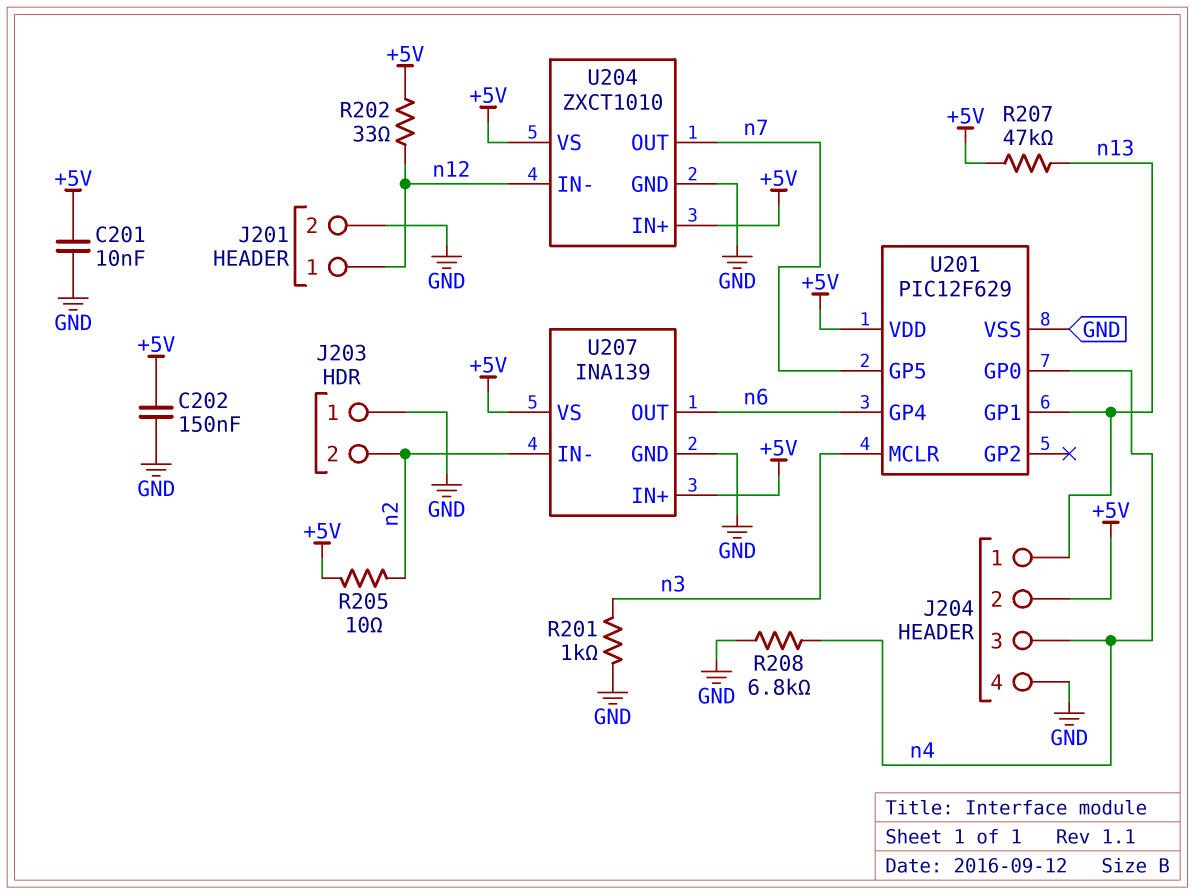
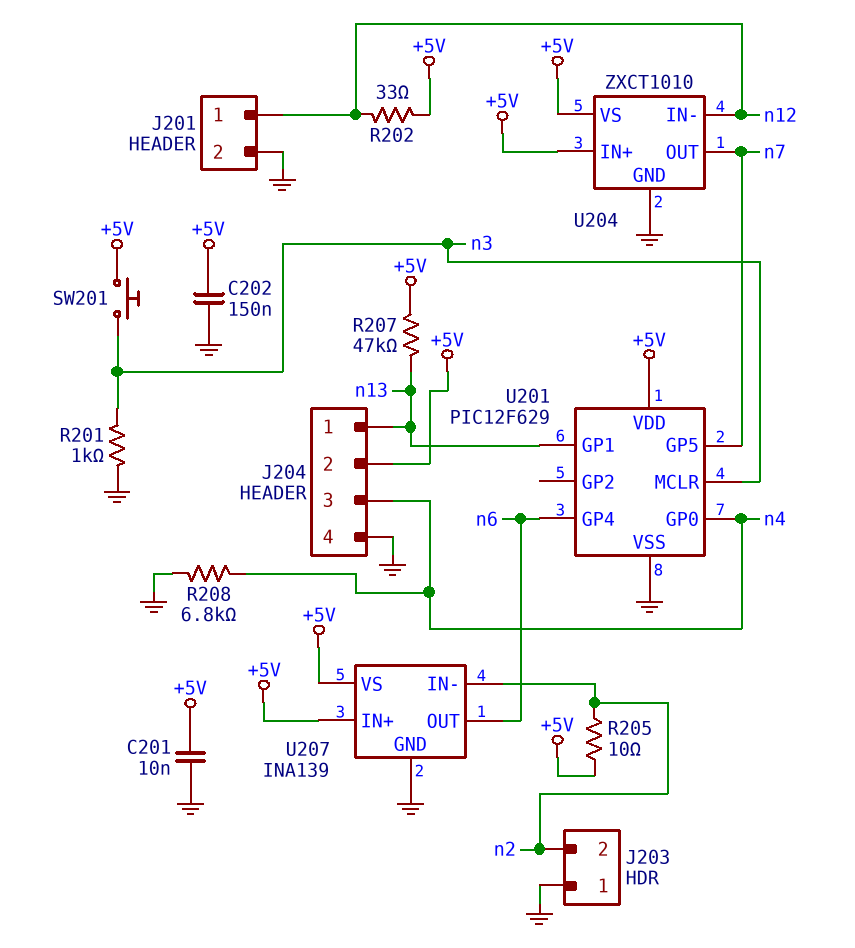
SW201: none -> button (+5V, n3)

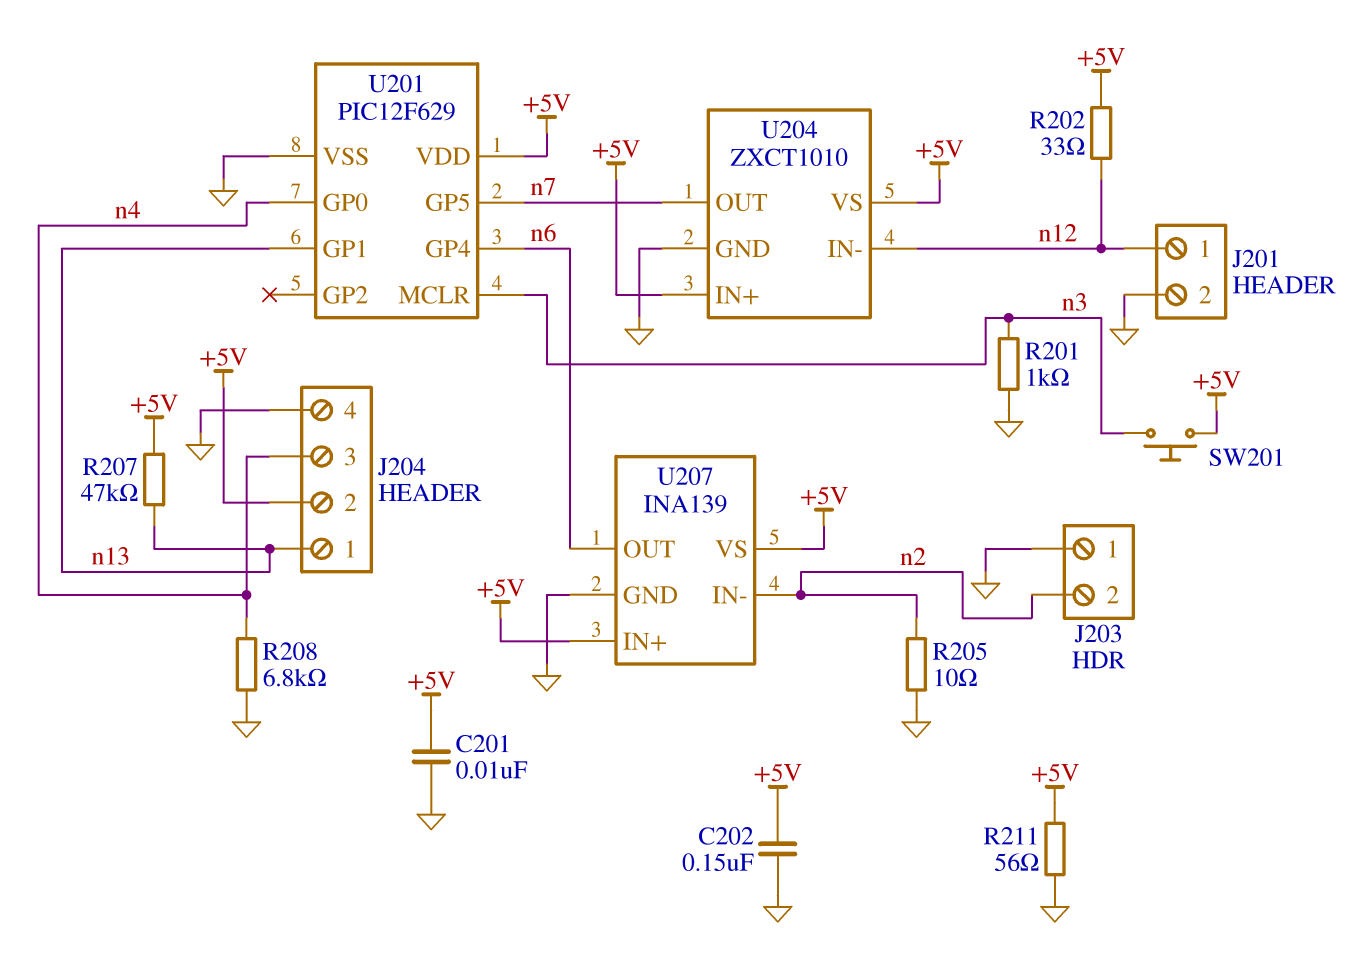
R205: 10 (+5V, n2) -> 10 (GND, n2)
R211: none -> 56 (+5V, GND)

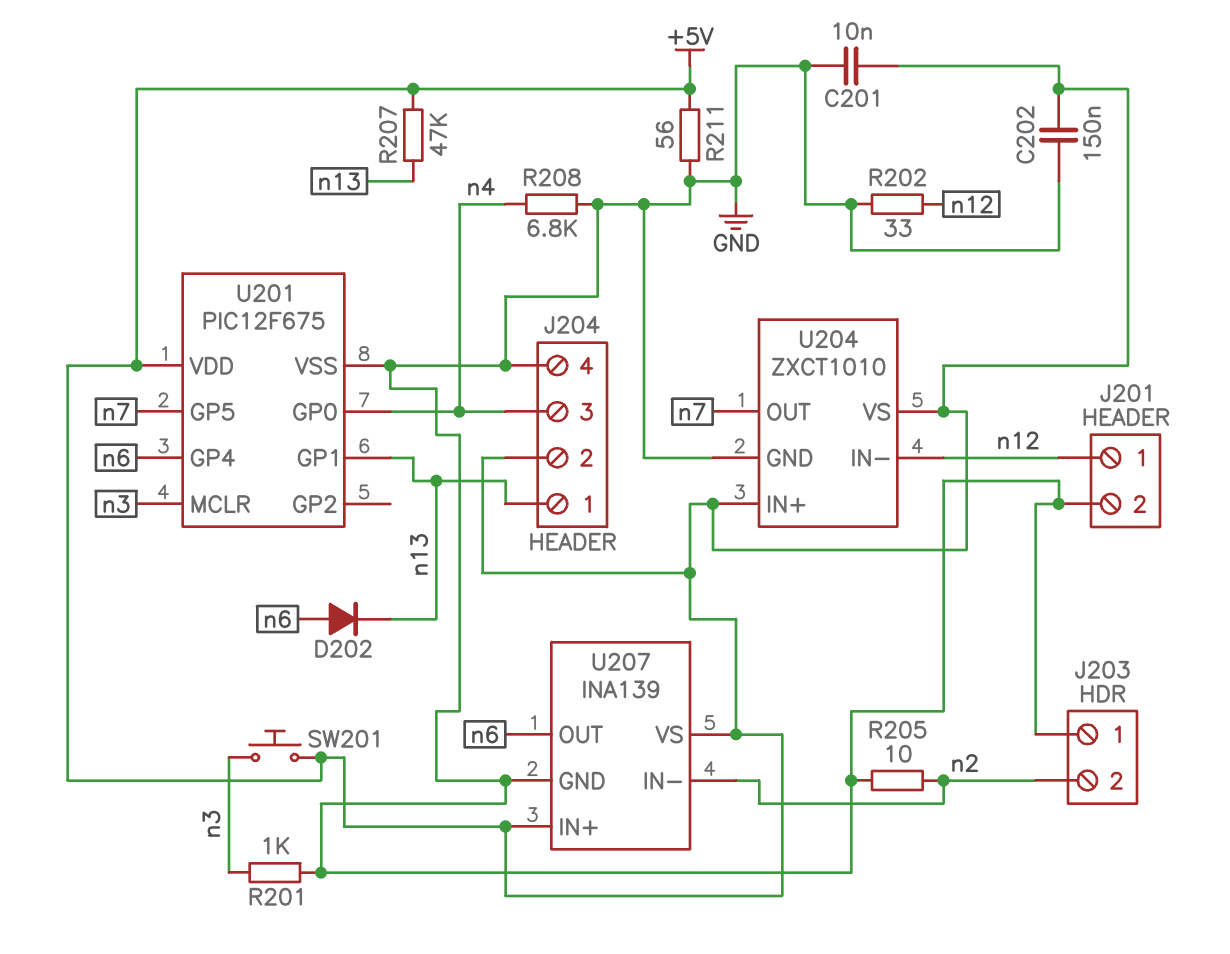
D202: none -> diode (A n6, K n13)
R202: 33 (+5V, n12) -> 33 (GND, n12)
U201: PIC12F629 -> PIC12F675

